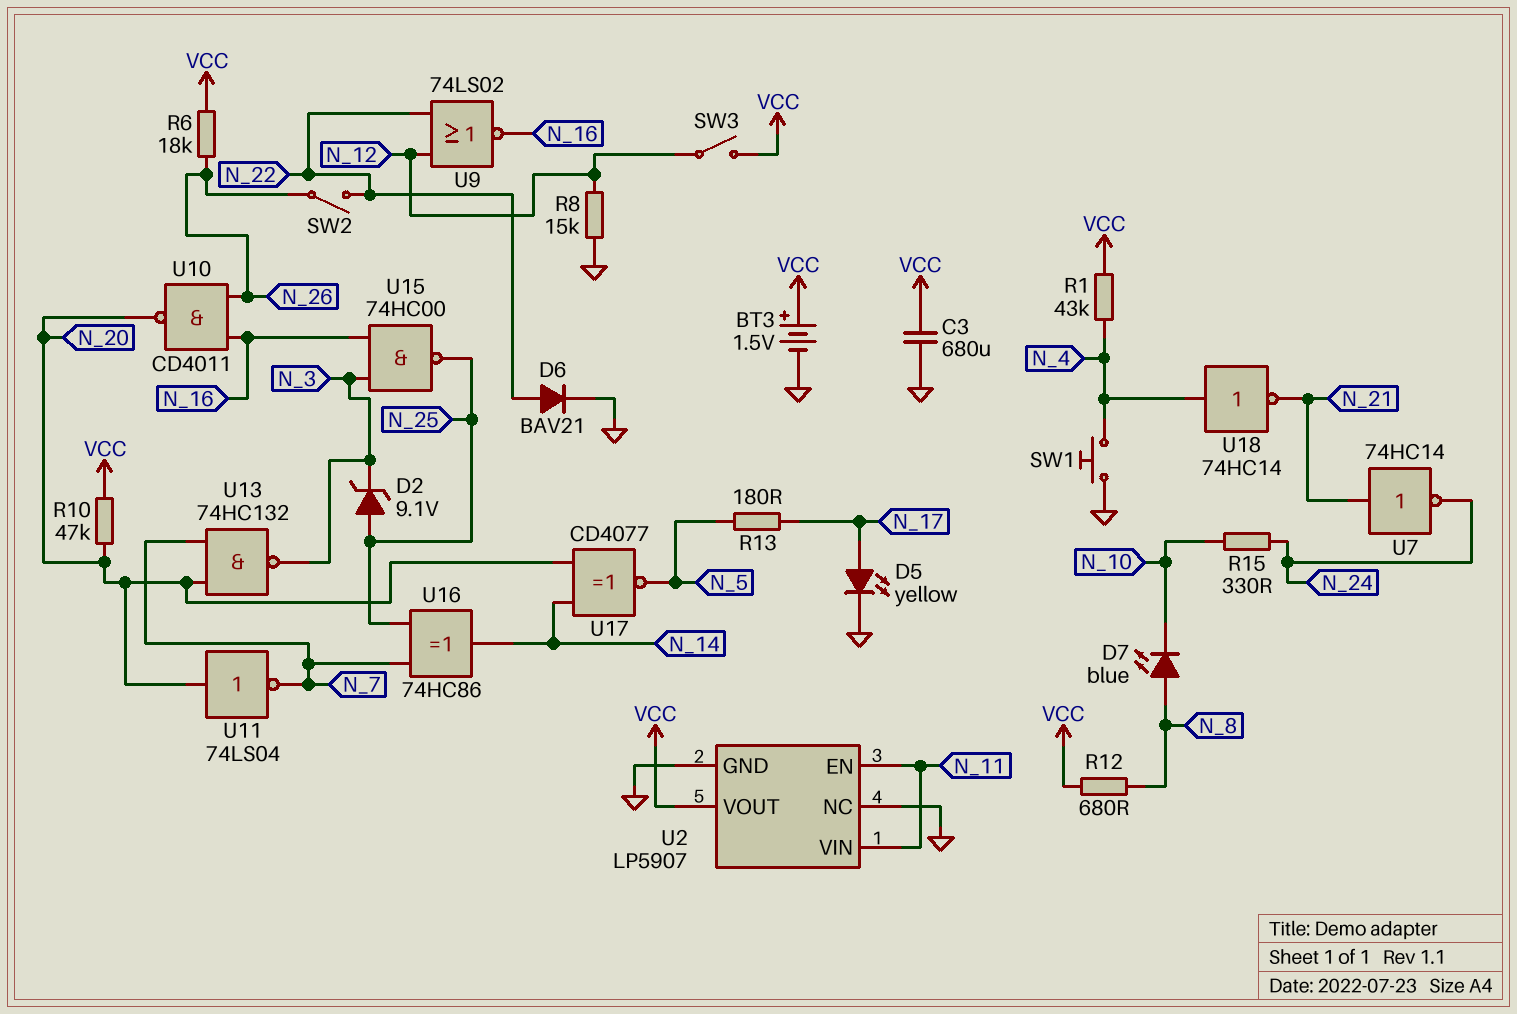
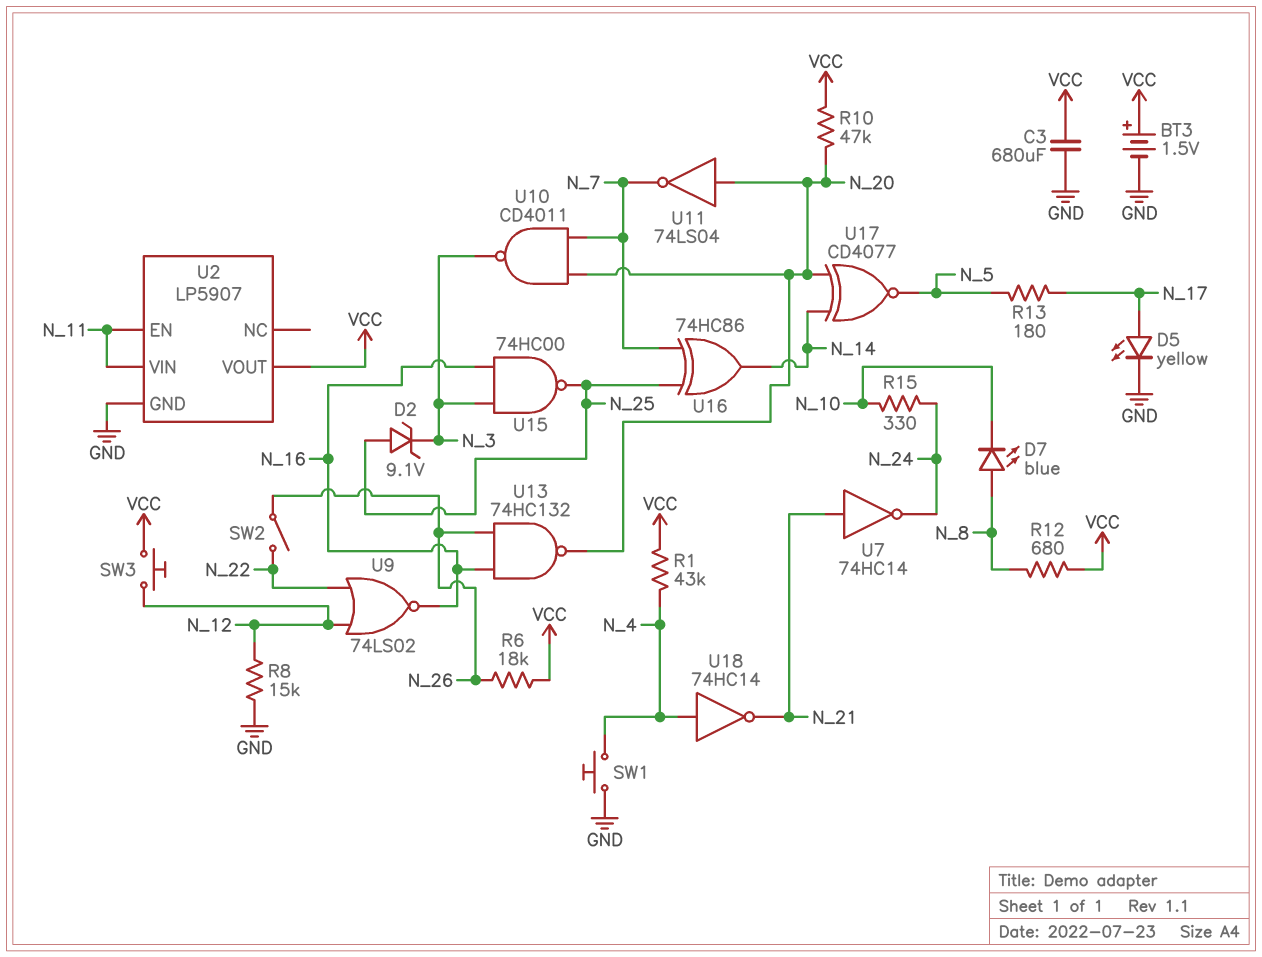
D6: diode BAV21 (A N_22, K GND) -> none
SW3: switch (N_12, VCC) -> button (N_12, VCC)
U2 pin NC: GND -> none
U10: NAND CD4011 (in N_16, in N_26, out N_20) -> NAND CD4011 (in N_7, in N_20, out N_3)
U13: NAND 74HC132 (in N_7, in N_20, out N_3) -> NAND 74HC132 (in N_16, in N_26, out N_20)

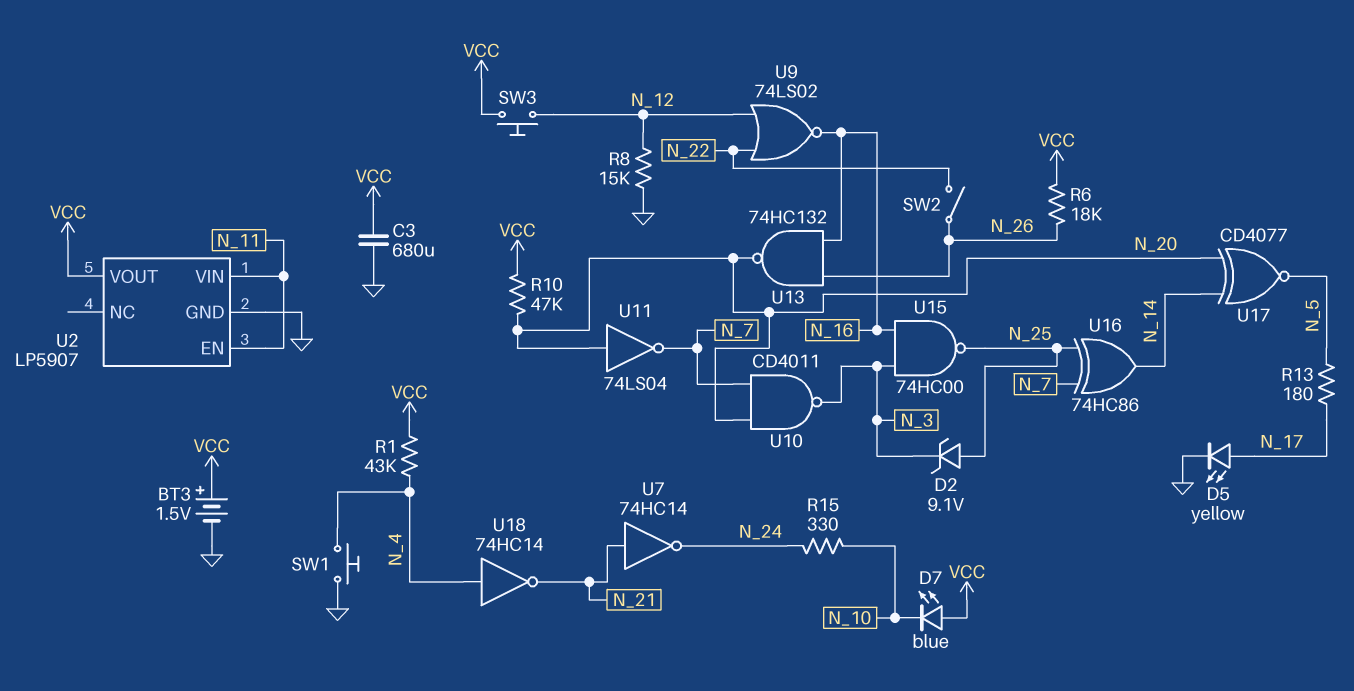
D7: LED blue (A N_8, K N_10) -> LED blue (A VCC, K N_10)
R12: 680 (N_8, VCC) -> none

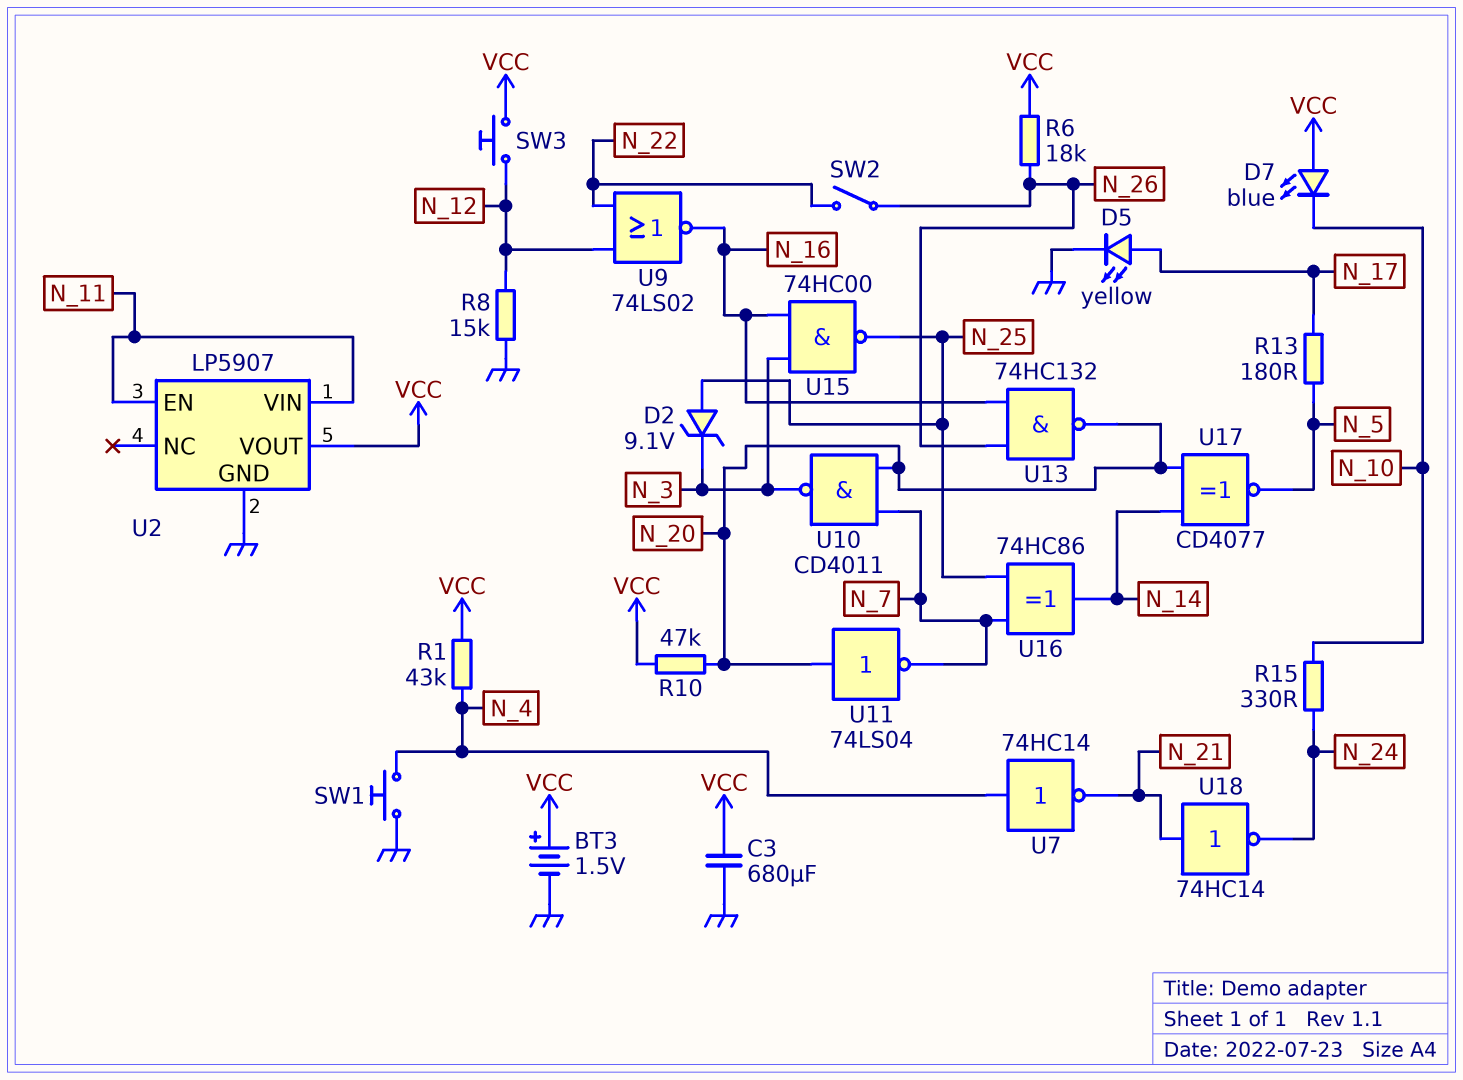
U7: NOT 74HC14 (in N_21, out N_24) -> NOT 74HC14 (in N_4, out N_21)
U18: NOT 74HC14 (in N_4, out N_21) -> NOT 74HC14 (in N_21, out N_24)

